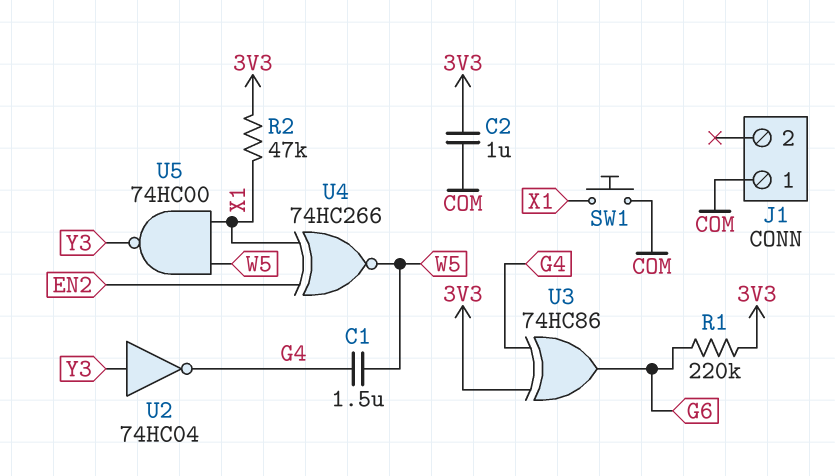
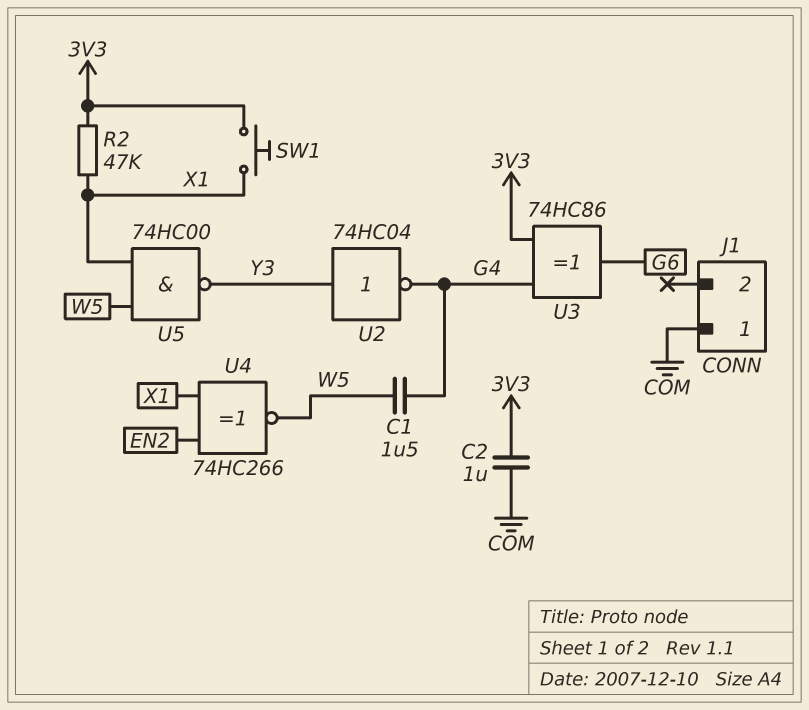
R1: 220k (3V3, G6) -> none
SW1: button (COM, X1) -> button (3V3, X1)

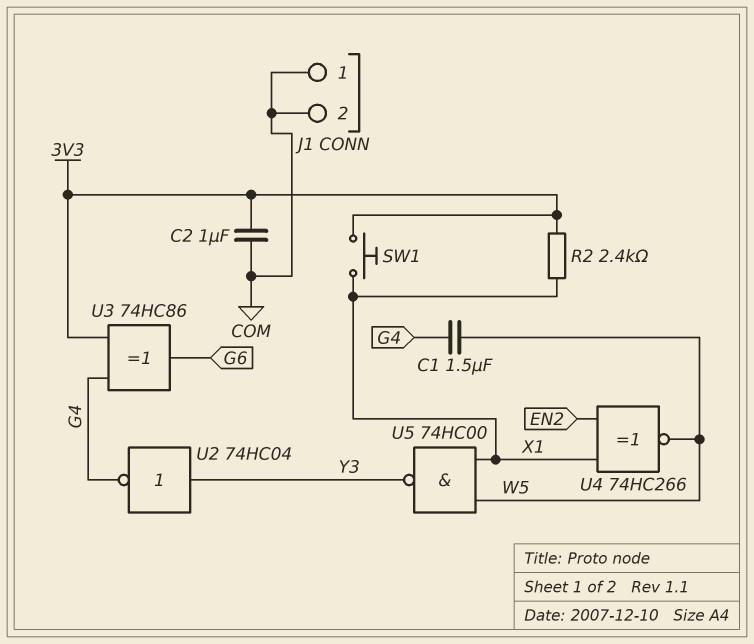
J1 pin 2: none -> COM
R2: 47k (3V3, X1) -> 2.4k (3V3, X1)

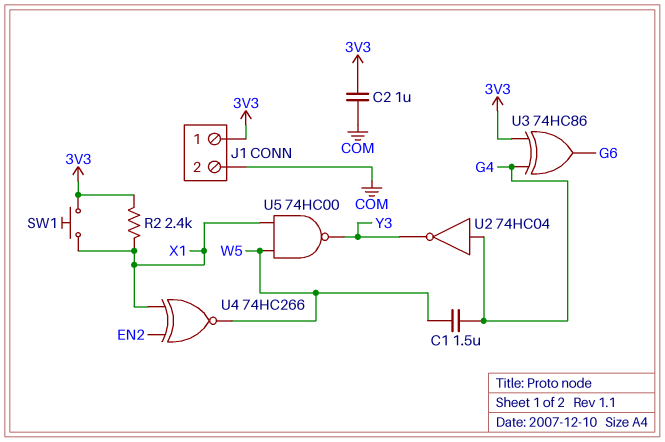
J1 pin 1: COM -> 3V3
U2: NOT 74HC04 (in Y3, out G4) -> NOT 74HC04 (in G4, out Y3)

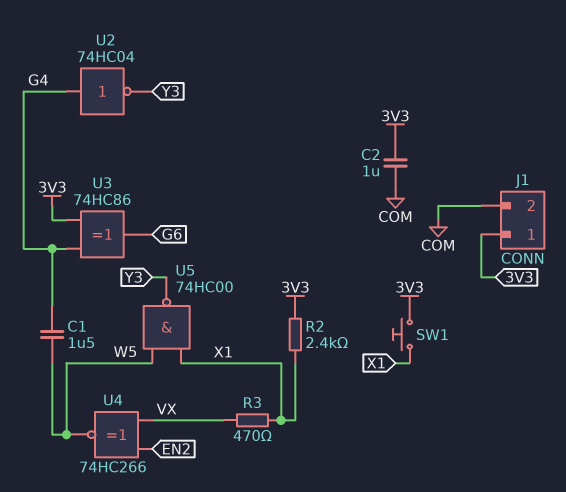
R3: none -> 470 (VX, X1)
U4: XNOR 74HC266 (in EN2, in X1, out W5) -> XNOR 74HC266 (in EN2, in VX, out W5)

